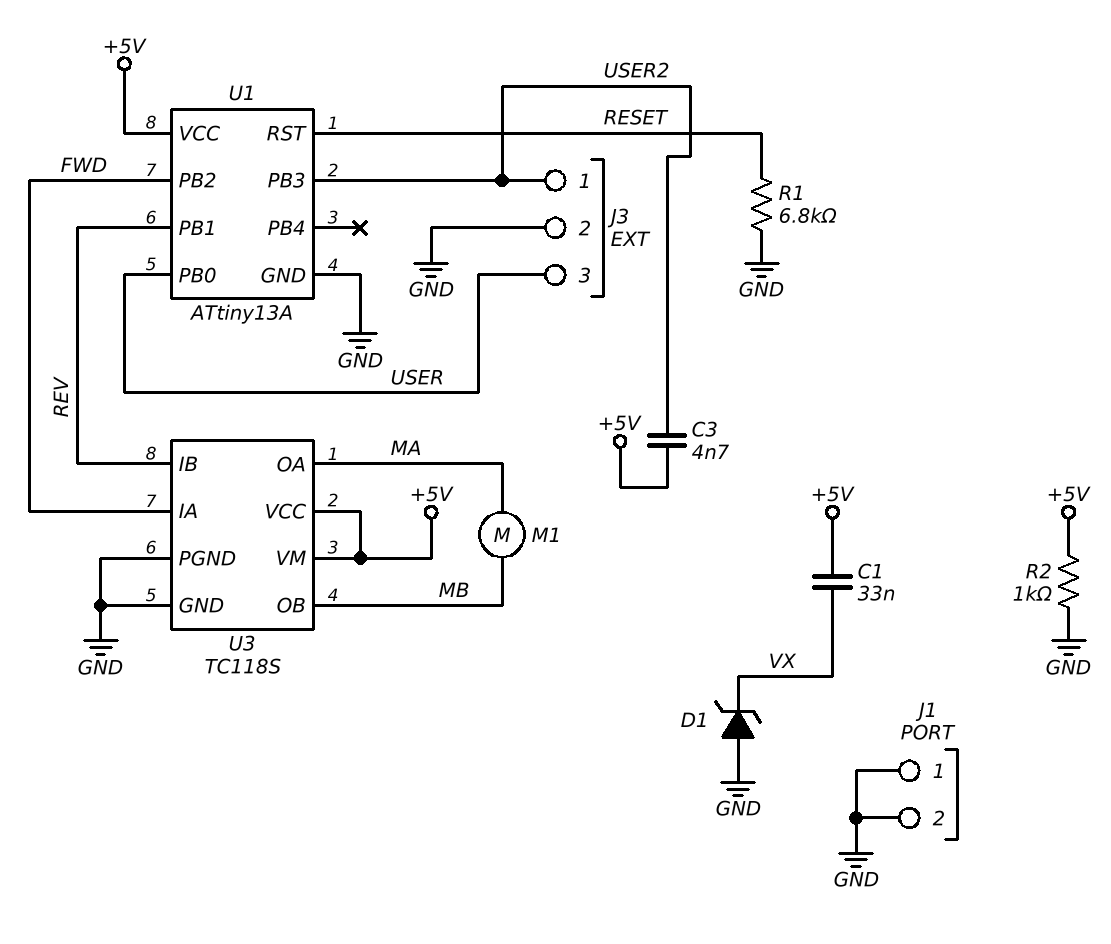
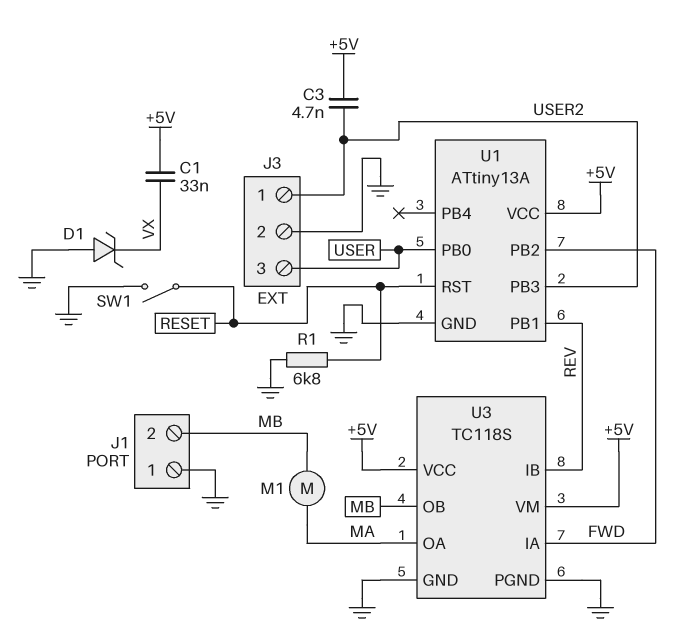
J1 pin 2: GND -> MB
R2: 1k (+5V, GND) -> none
SW1: none -> switch (GND, RESET)

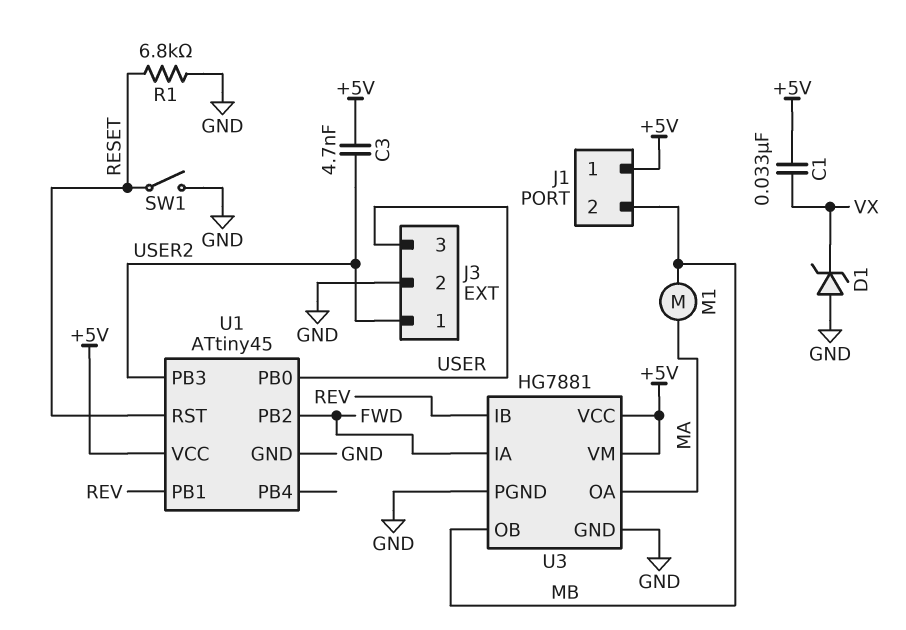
J1 pin 1: GND -> +5V
U1: ATtiny13A -> ATtiny45
U3: TC118S -> HG7881

